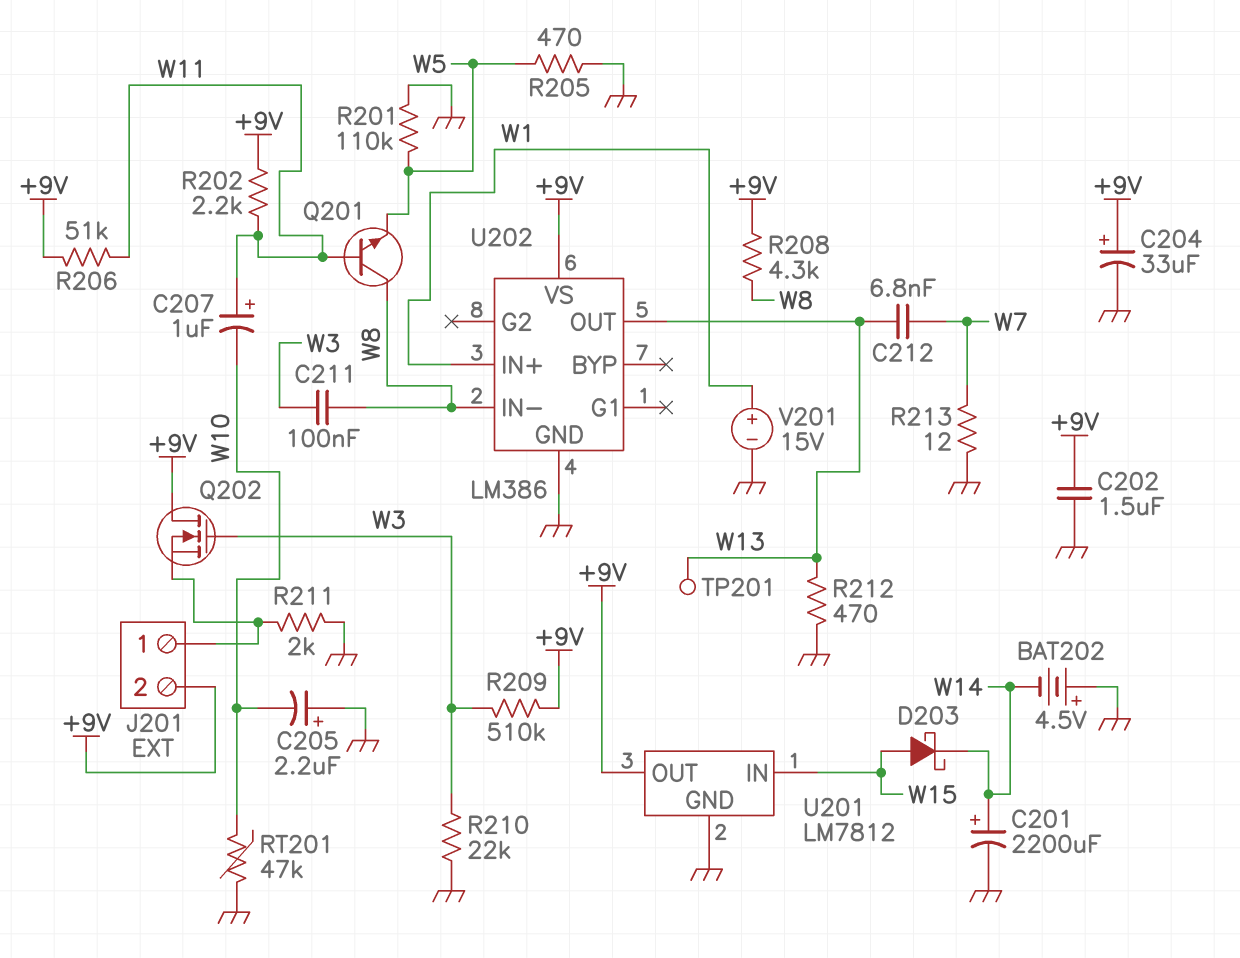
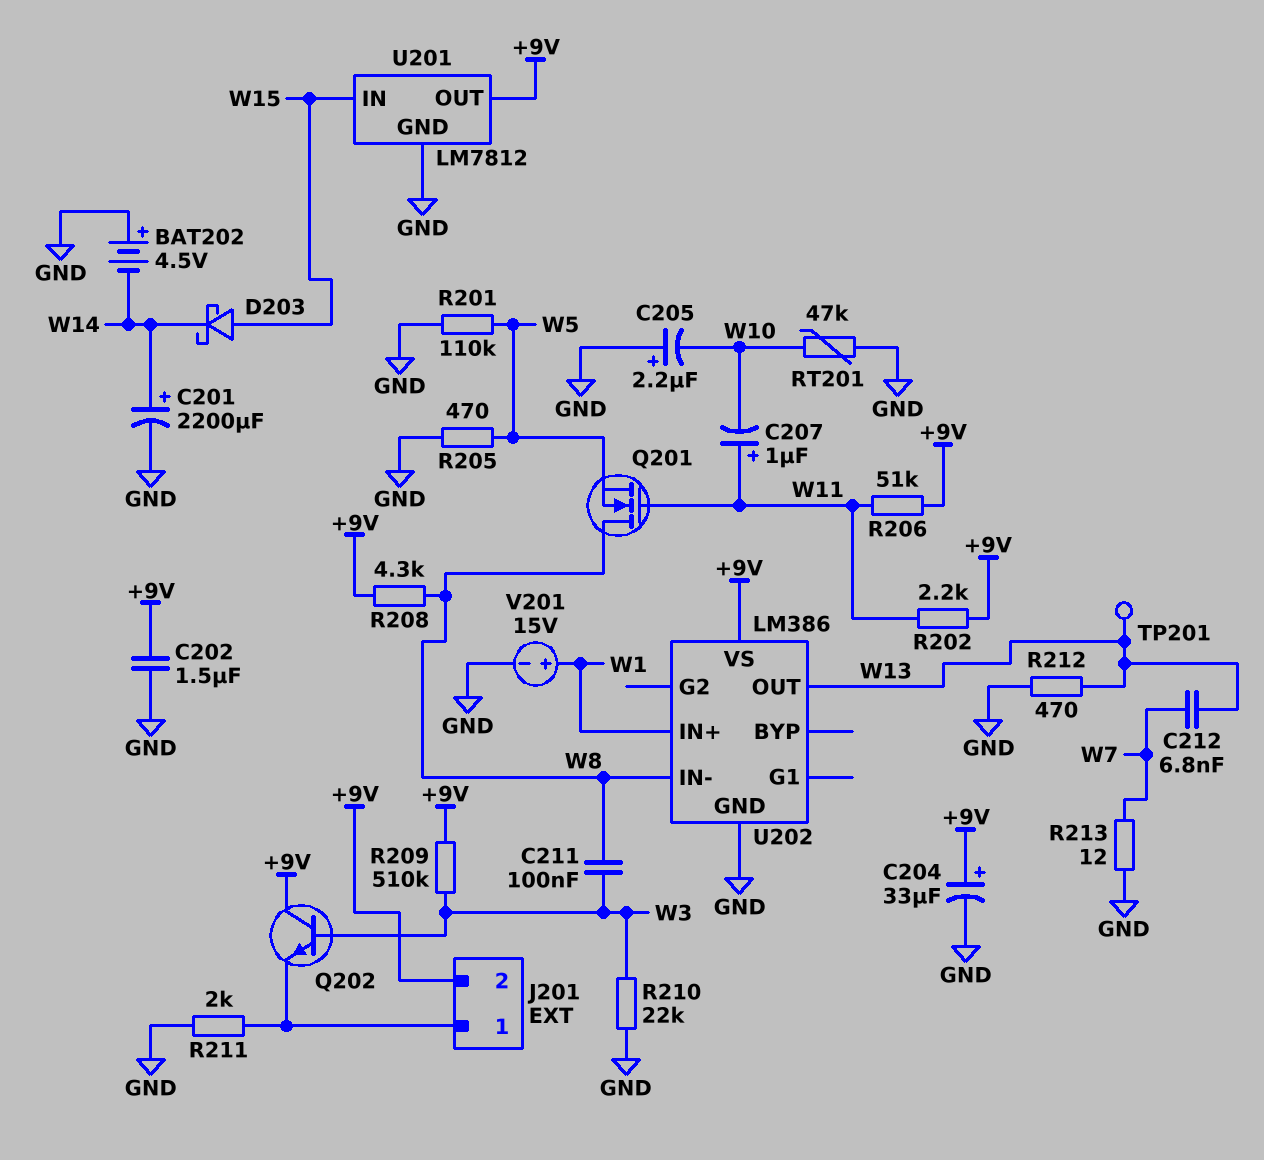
Q201: NPN (B W11, C W8, E W5) -> NMOS (G W11, D W8, S W5)
Q202: NMOS (G W3, D +9V, S J201/1) -> NPN (B W3, C +9V, E J201/1)

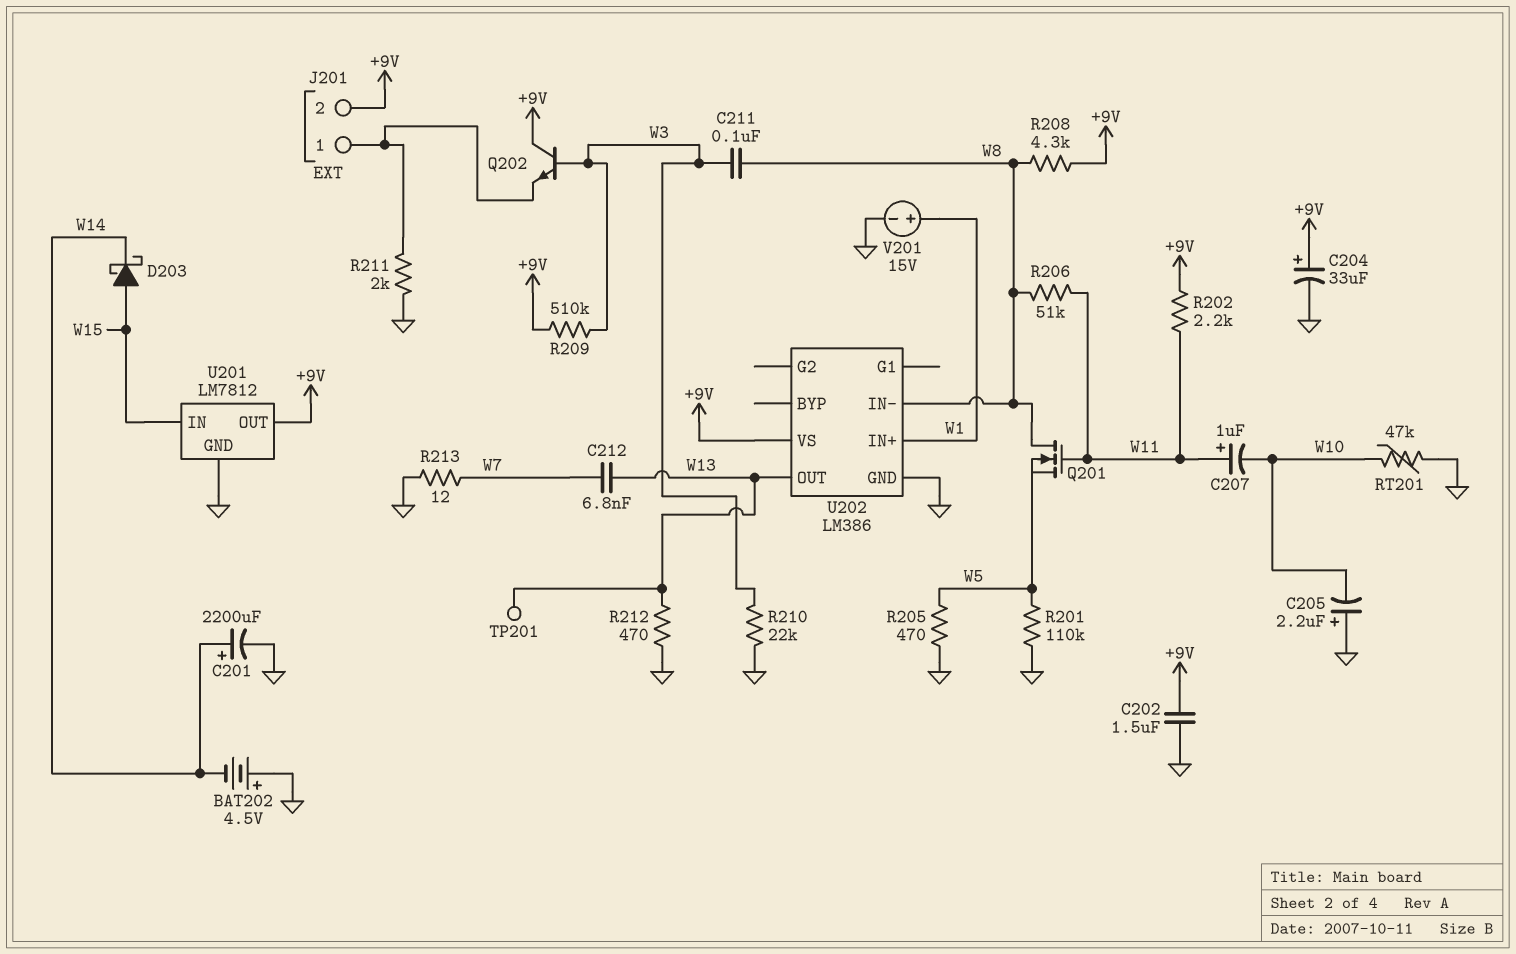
R206: 51k (+9V, W11) -> 51k (W8, W11)

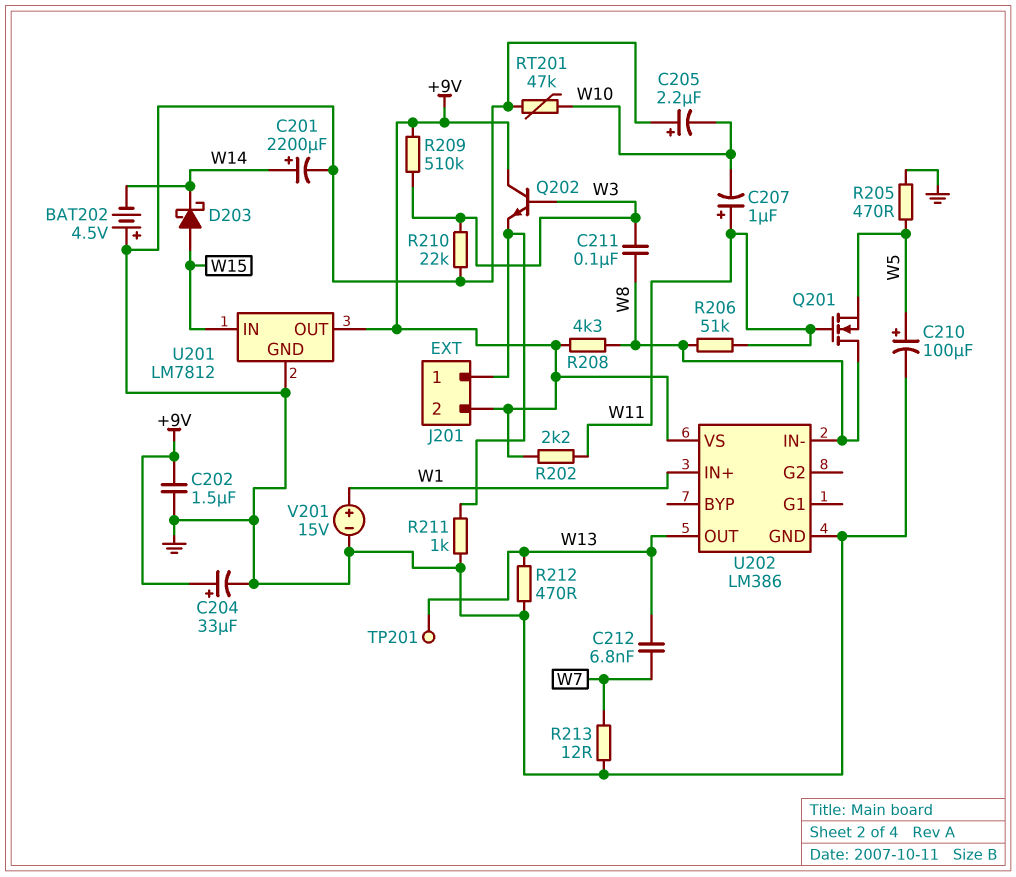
C210: none -> 100uF (plus W5, minus GND)
R201: 110k (GND, W5) -> none
R211: 2k (GND, J201/1) -> 1k (GND, J201/1)

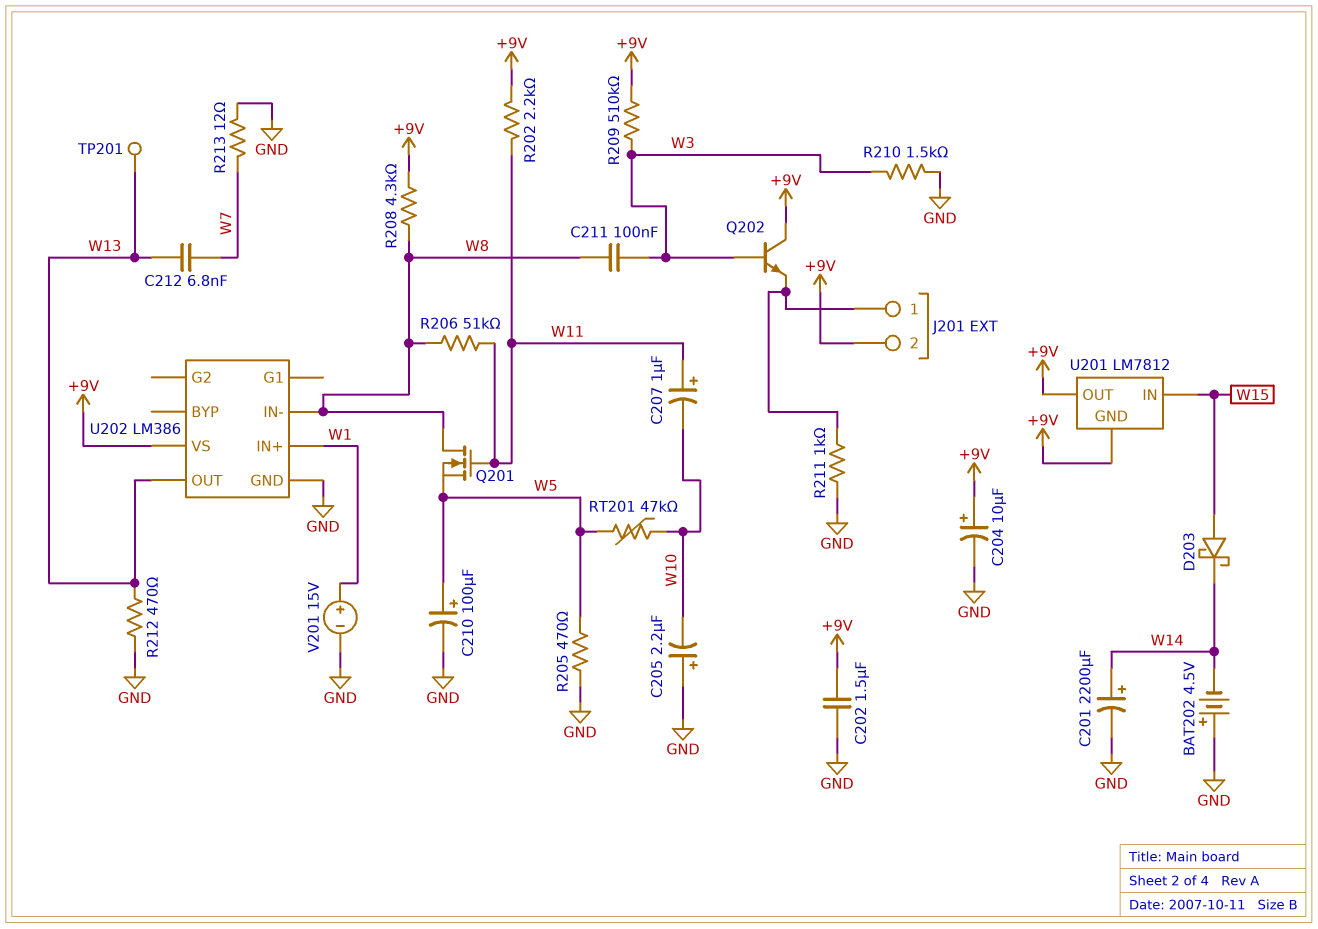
C204: 33uF (plus +9V, minus GND) -> 10uF (plus +9V, minus GND)
R210: 22k (GND, W3) -> 1.5k (GND, W3)
RT201: 47k (GND, W10) -> 47k (W5, W10)
U201 pin GND: GND -> +9V

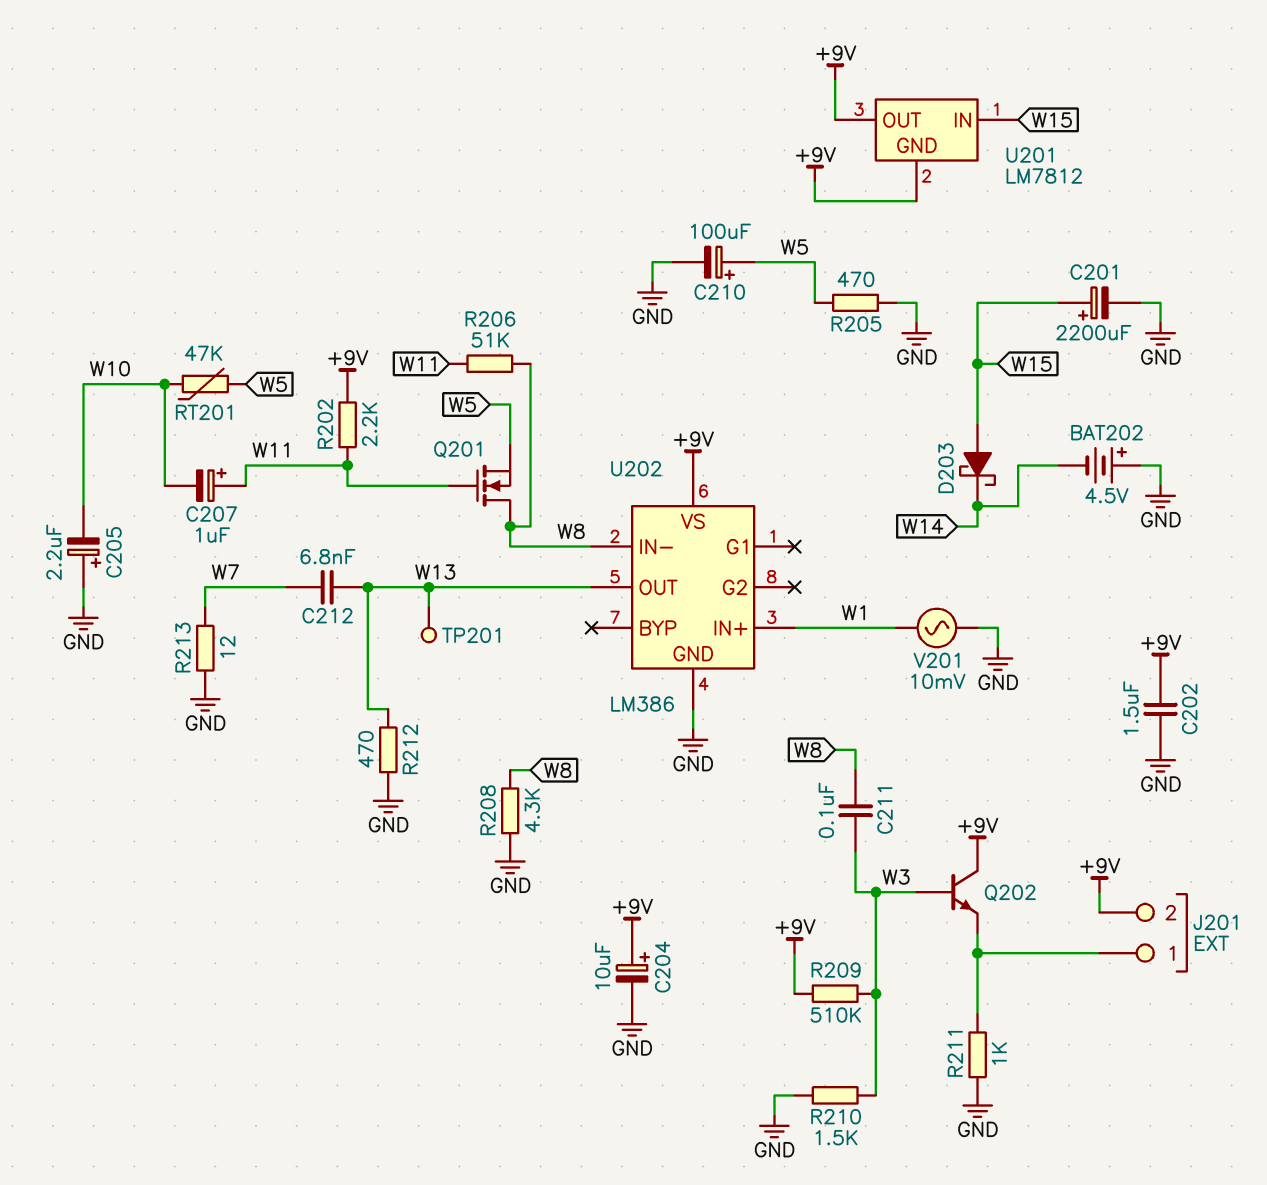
C201: 2200uF (plus W14, minus GND) -> 2200uF (plus W15, minus GND)
R208: 4.3k (+9V, W8) -> 4.3k (GND, W8)
V201: 15V (plus W1, minus GND) -> AC 10mV (GND, W1)

